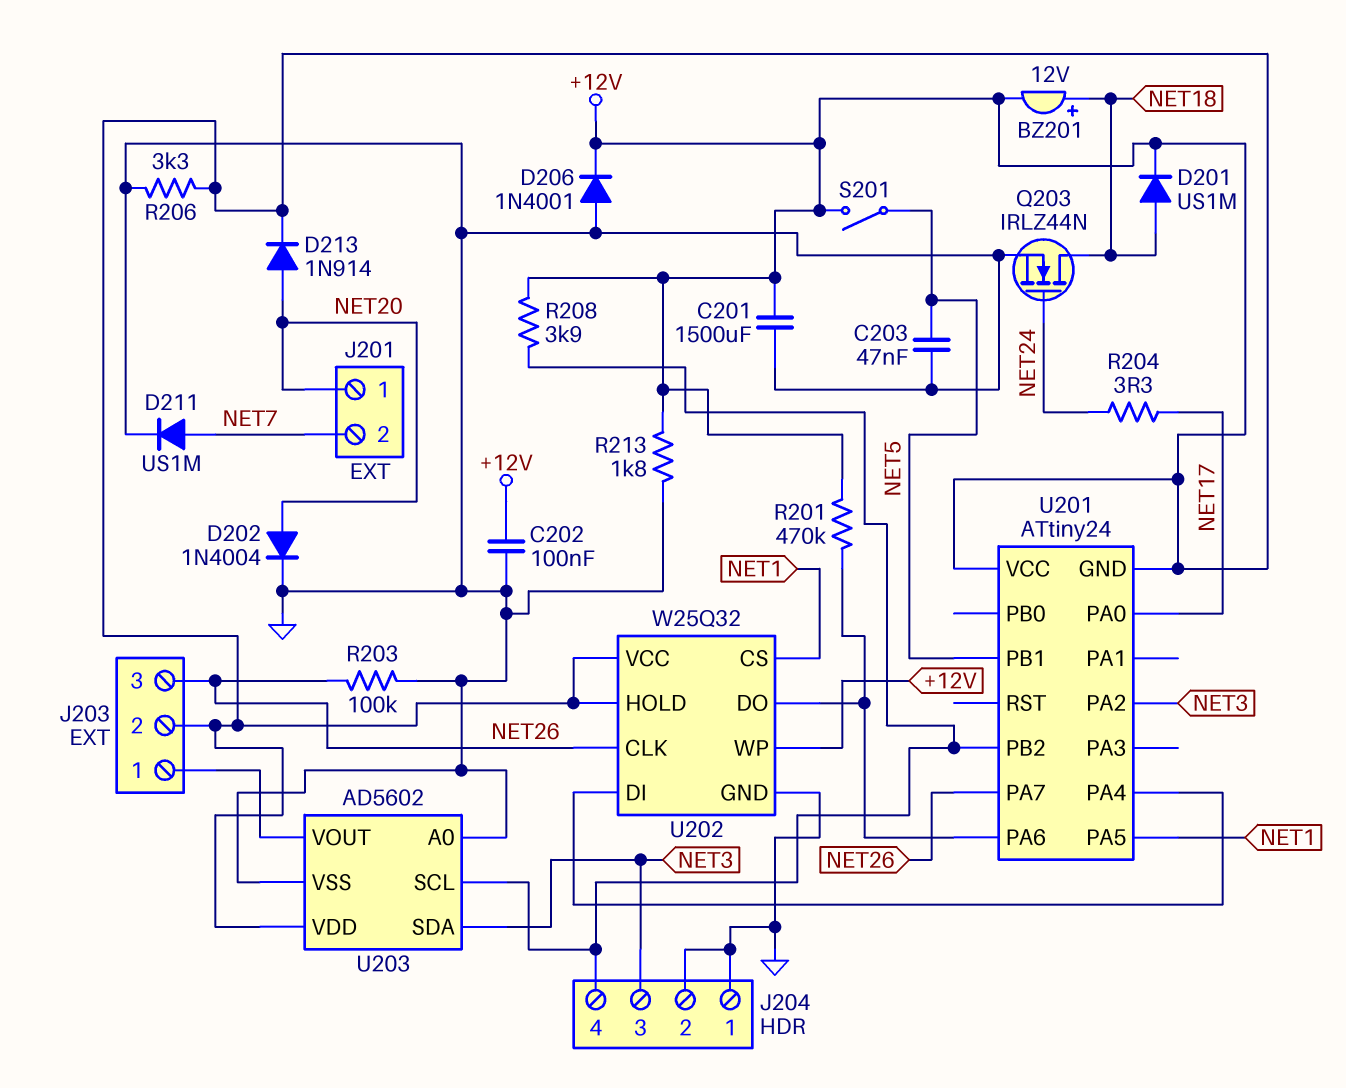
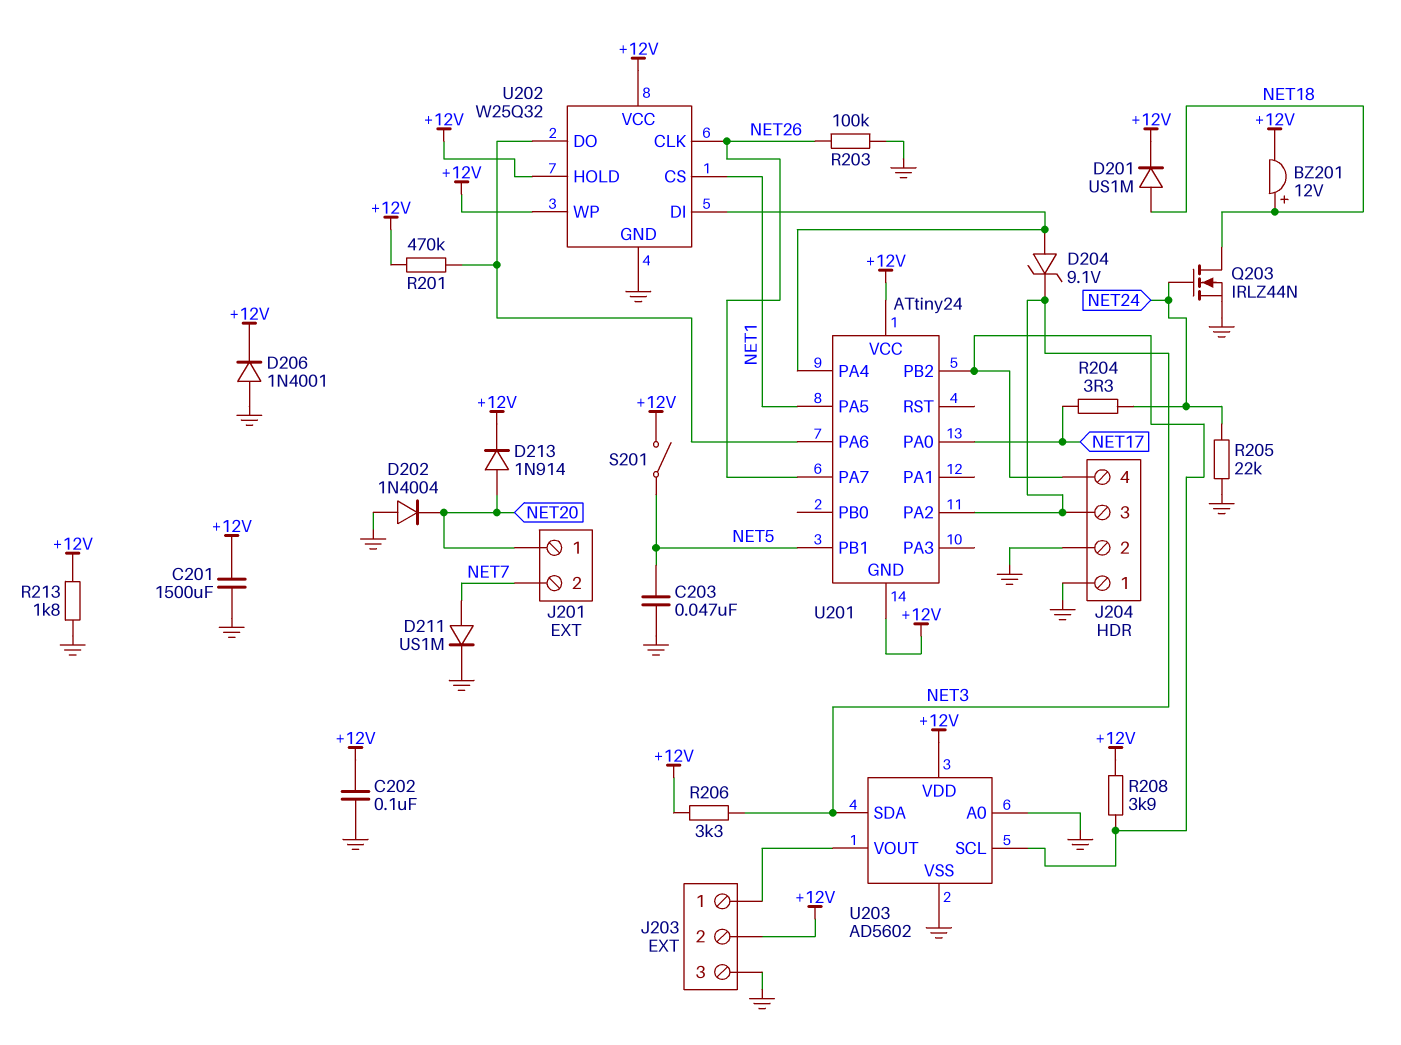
D202: diode 1N4004 (A NET20, K GND) -> diode 1N4004 (A GND, K NET20)
D204: none -> zener 9.1V (A U201/PA4, K NET3)
J203 pin 3: NET26 -> GND
R205: none -> 22k (GND, NET24)
R206: 3.3k (+12V, GND) -> 3.3k (+12V, NET3)

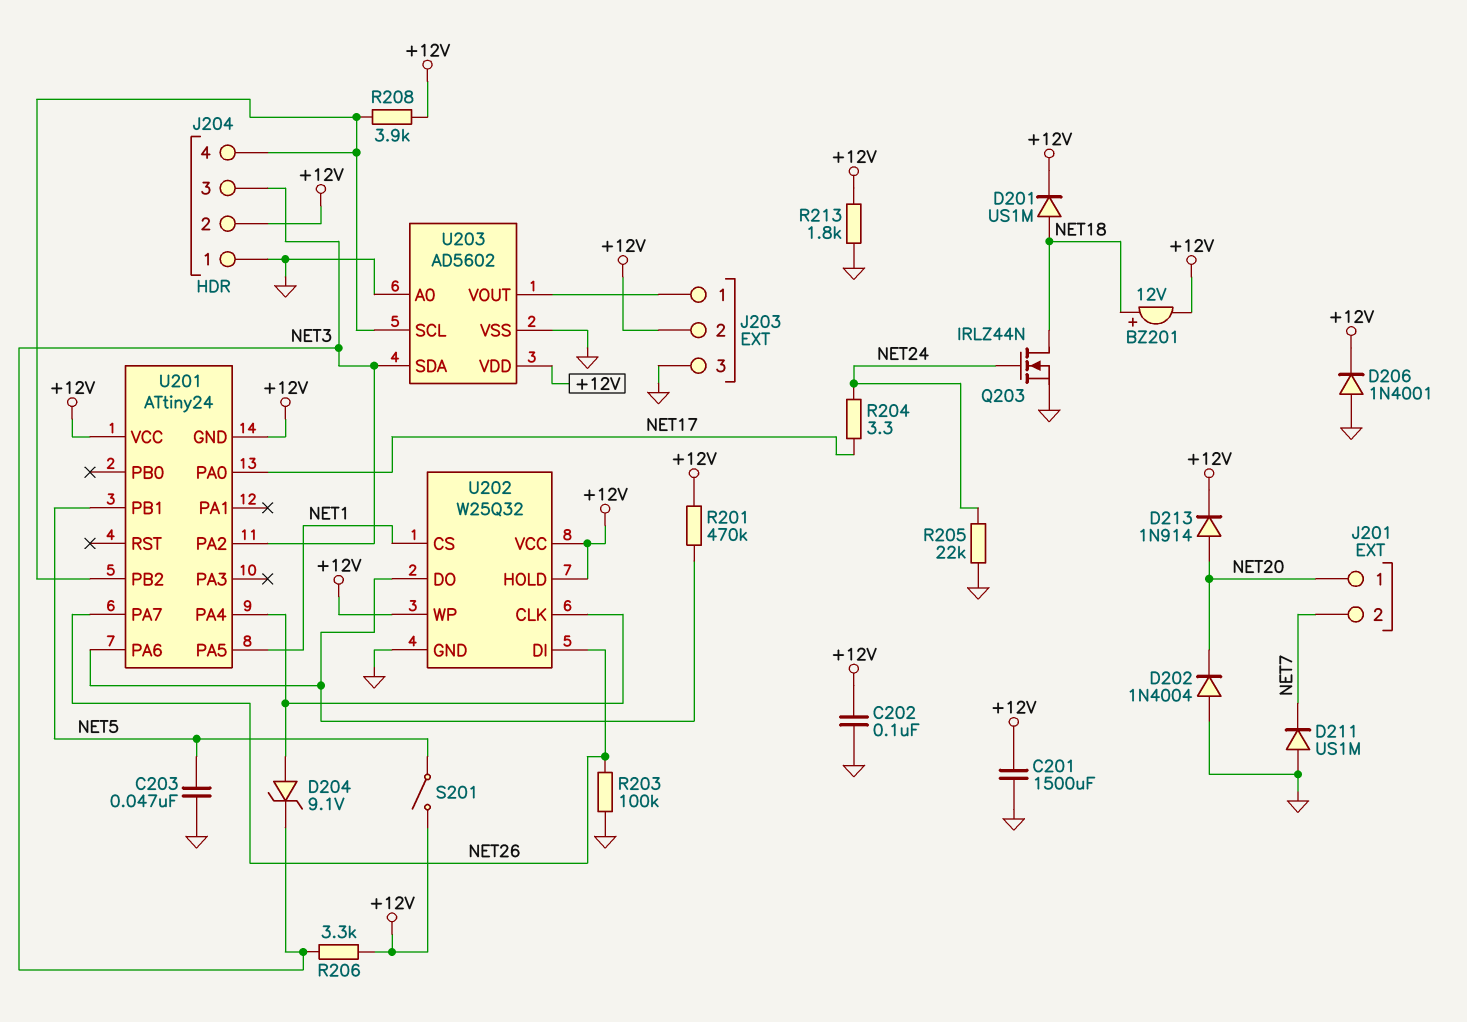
D211: diode US1M (A NET7, K GND) -> diode US1M (A GND, K NET7)
J204 pin 2: GND -> +12V
U202 pin CLK: NET26 -> U201/PA4
U202 pin DI: U201/PA4 -> NET26

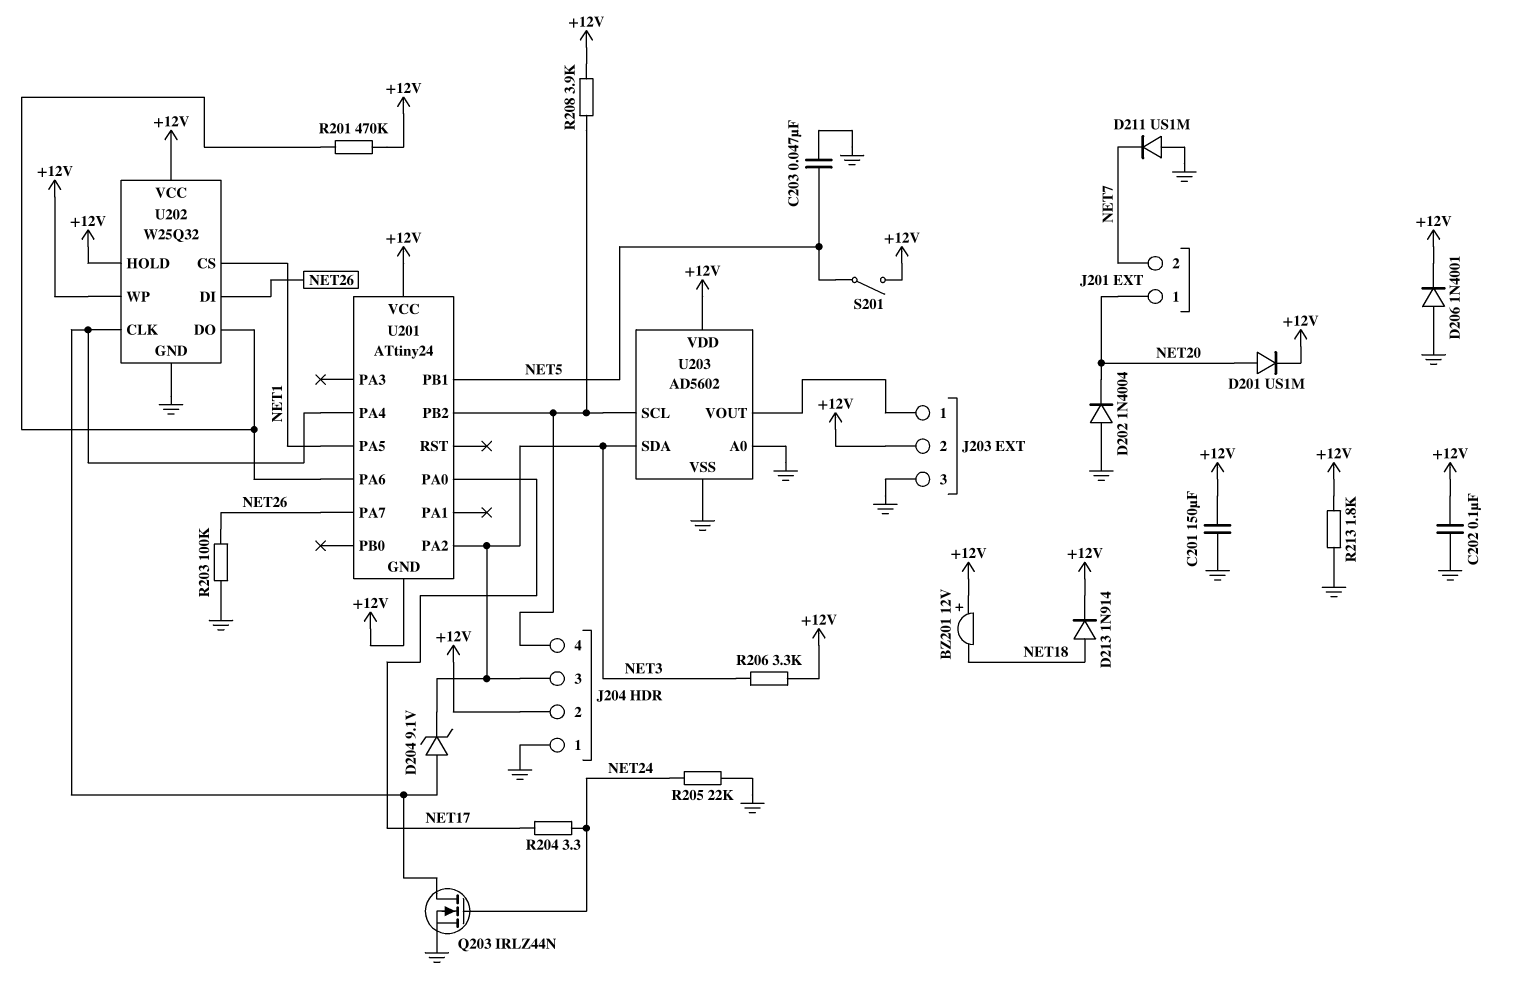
BZ201: buzzer 12V (plus NET18, minus +12V) -> buzzer 12V (plus +12V, minus NET18)
C201: 1500uF (+12V, GND) -> 150uF (+12V, GND)
D201: diode US1M (A NET18, K +12V) -> diode US1M (A NET20, K +12V)
D213: diode 1N914 (A NET20, K +12V) -> diode 1N914 (A NET18, K +12V)
Q203: NMOS IRLZ44N (G NET24, D NET18, S GND) -> NMOS IRLZ44N (G NET24, D U201/PA4, S GND)

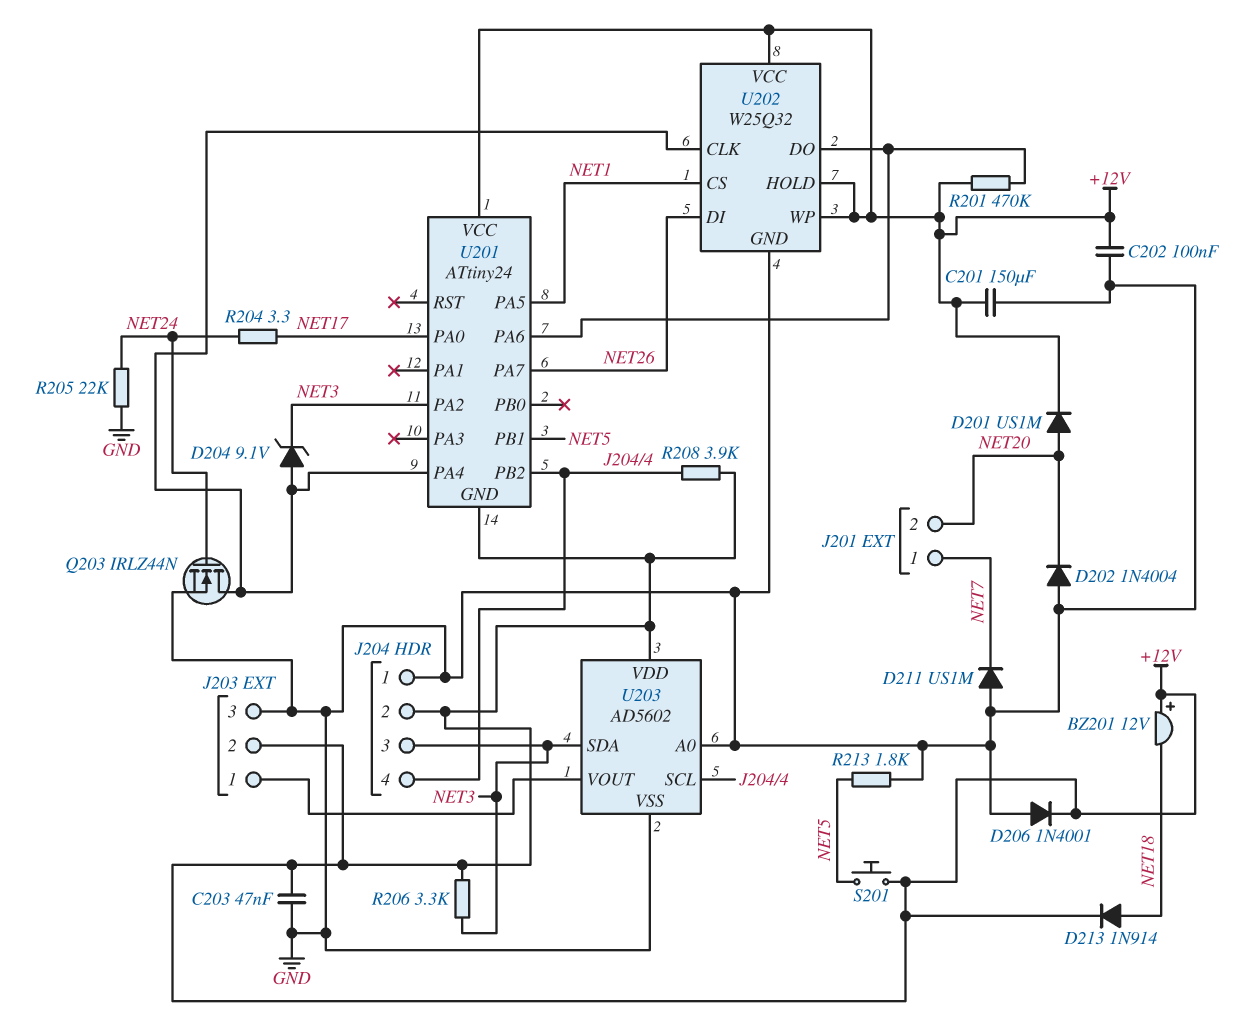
C203: 47nF (GND, NET5) -> 47nF (+12V, GND)
J201 pin 1: NET20 -> NET7
J201 pin 2: NET7 -> NET20
R203: 100k (GND, NET26) -> none
R213: 1.8k (+12V, GND) -> 1.8k (GND, NET5)
S201: switch (+12V, NET5) -> button (+12V, NET5)

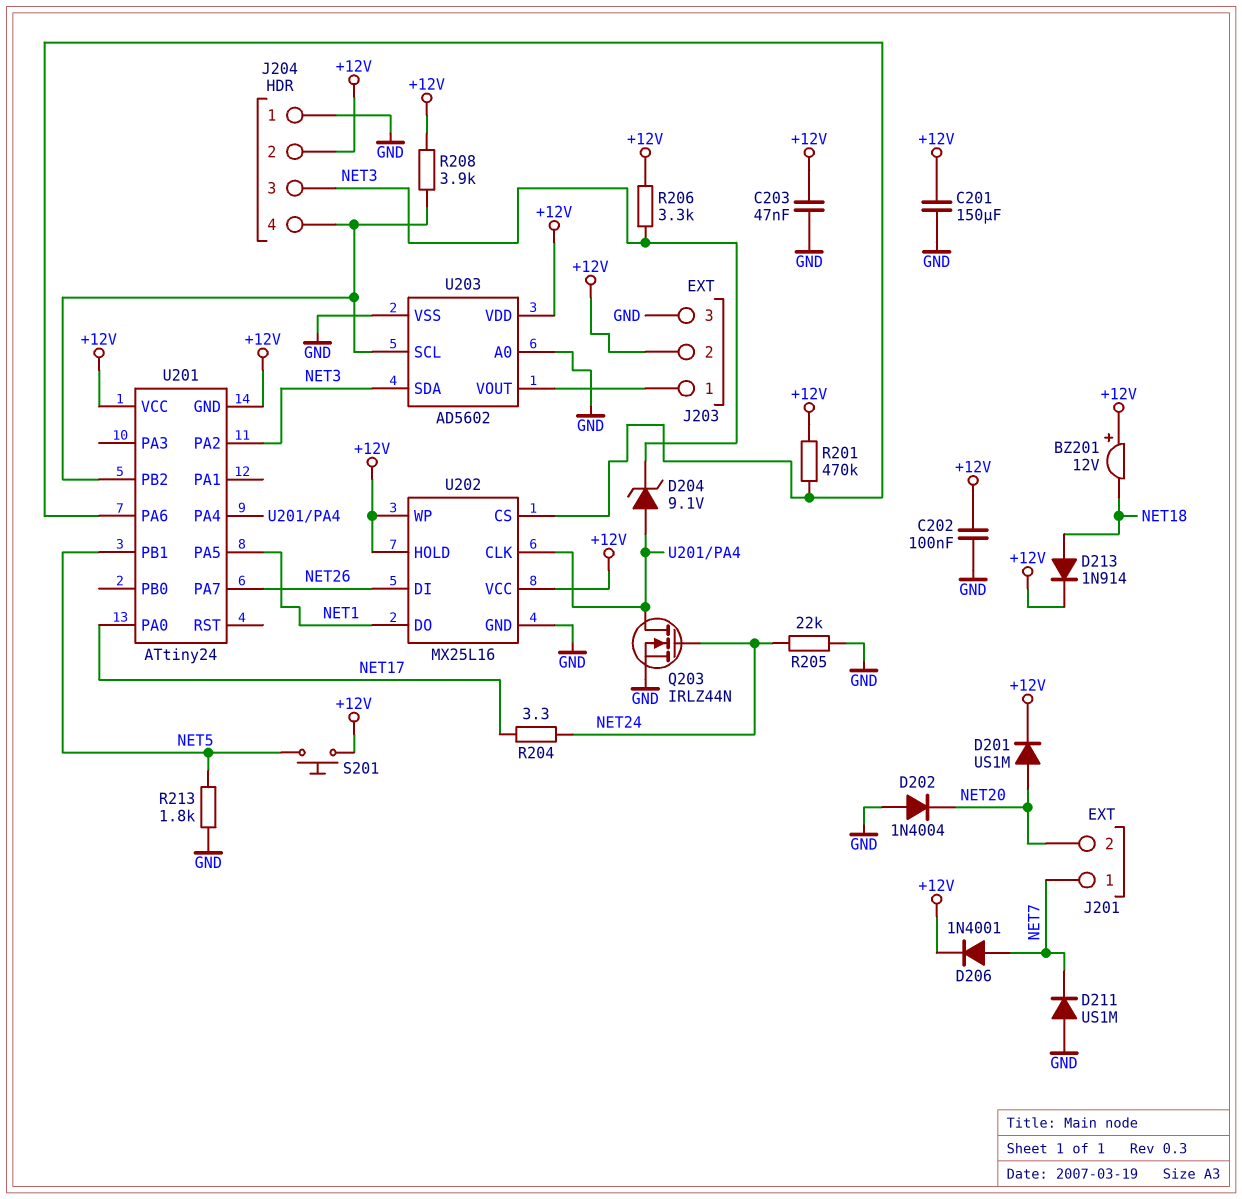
D206: diode 1N4001 (A GND, K +12V) -> diode 1N4001 (A NET7, K +12V)
U202: W25Q32 -> MX25L16
U202 pin CS: NET1 -> U201/PA6
U202 pin DO: U201/PA6 -> NET1

